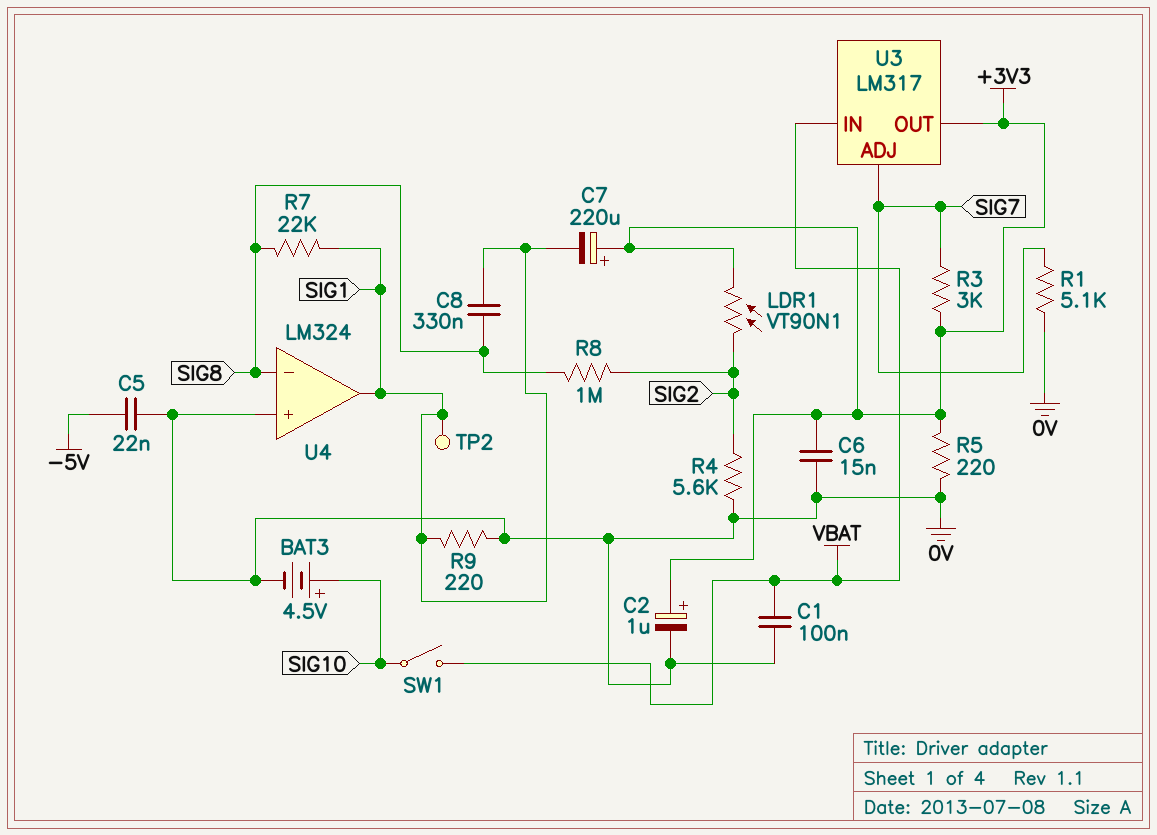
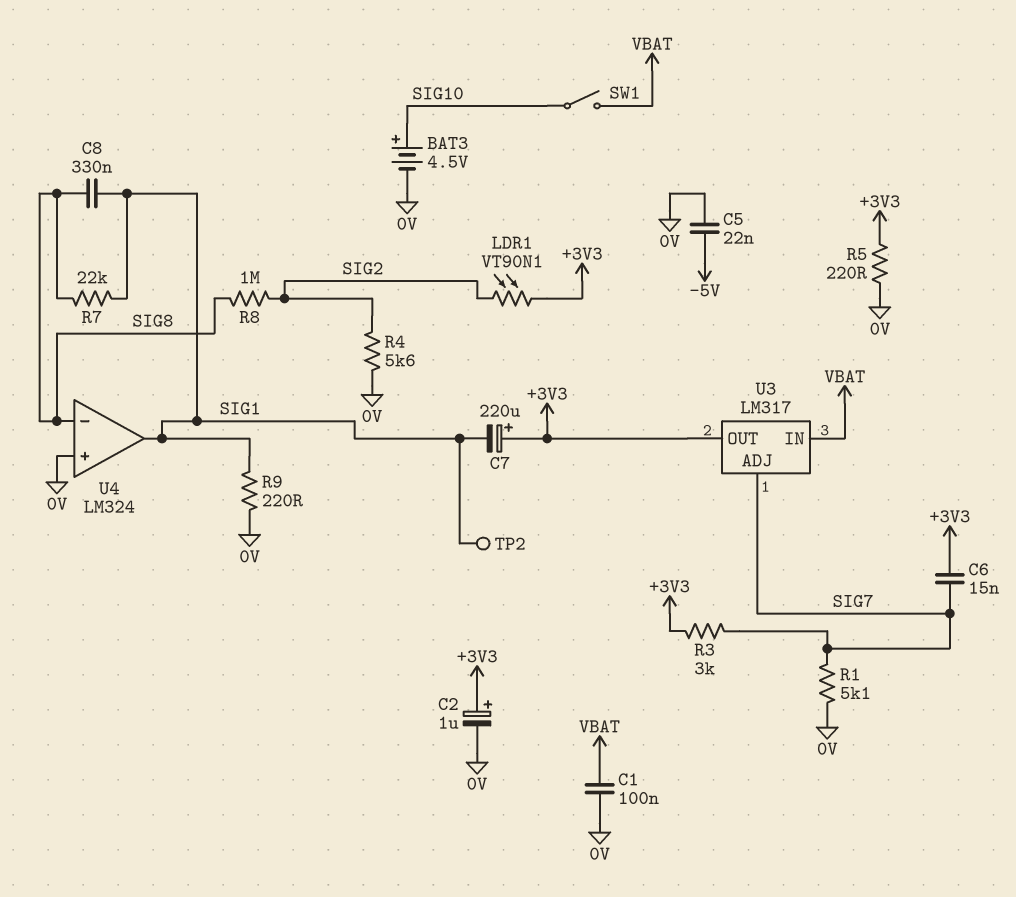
C6: 15nF (+3V3, 0V) -> 15nF (+3V3, SIG7)

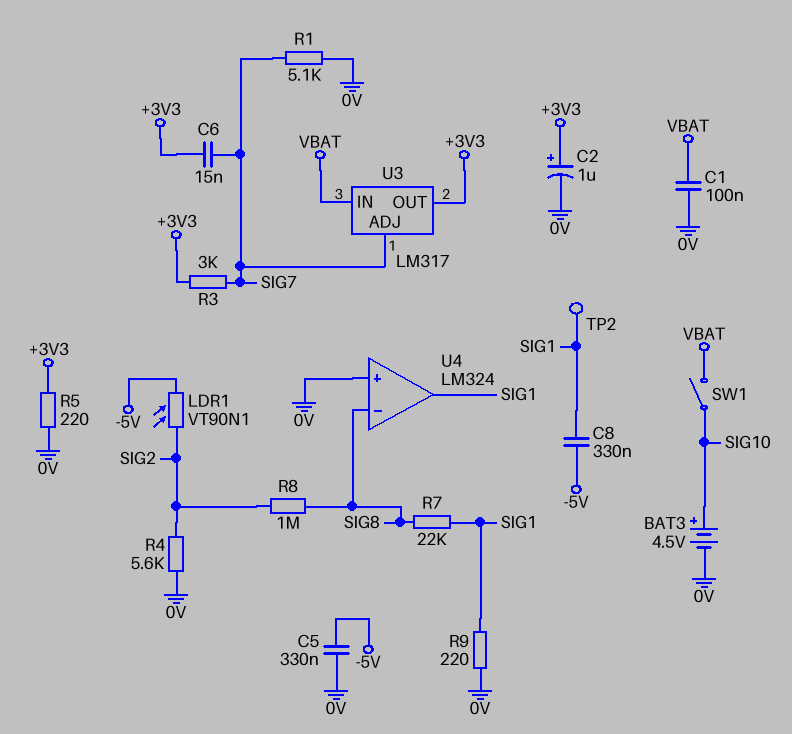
C5: 22nF (-5V, 0V) -> 330nF (-5V, 0V)
C7: 220uF (plus +3V3, minus SIG1) -> none
C8: 330nF (SIG1, SIG8) -> 330nF (-5V, SIG1)
LDR1: VT90N1 (+3V3, SIG2) -> VT90N1 (-5V, SIG2)

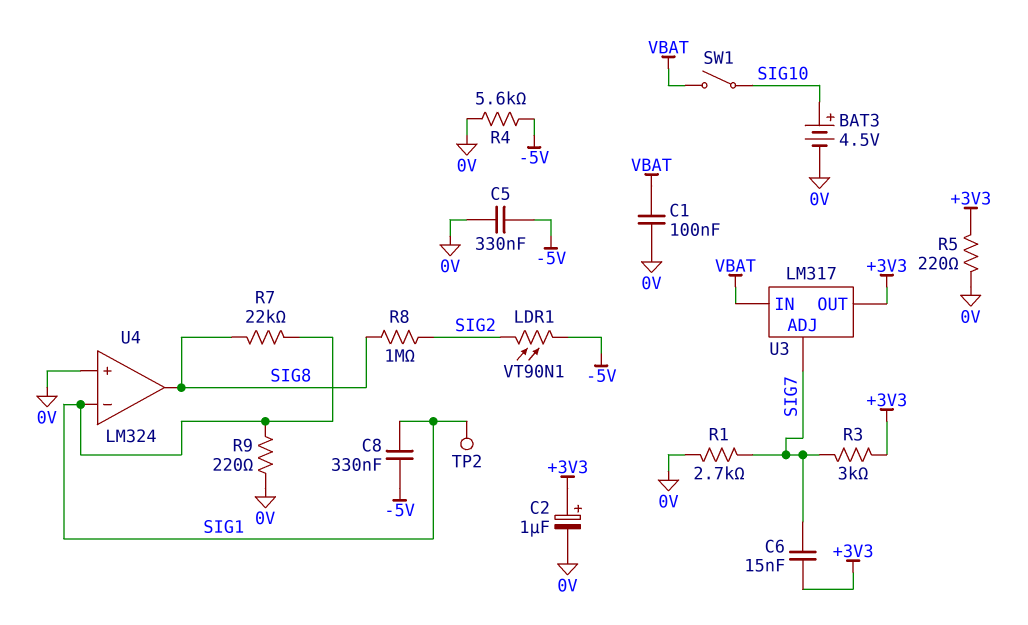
R1: 5.1k (0V, SIG7) -> 2.7k (0V, SIG7)
R4: 5.6k (0V, SIG2) -> 5.6k (-5V, 0V)
U4 pin in-: SIG8 -> SIG1
U4 pin out: SIG1 -> SIG8

